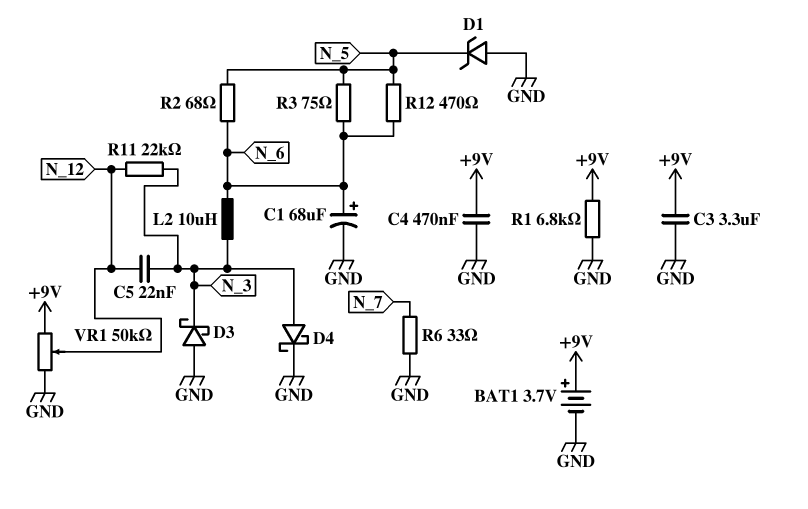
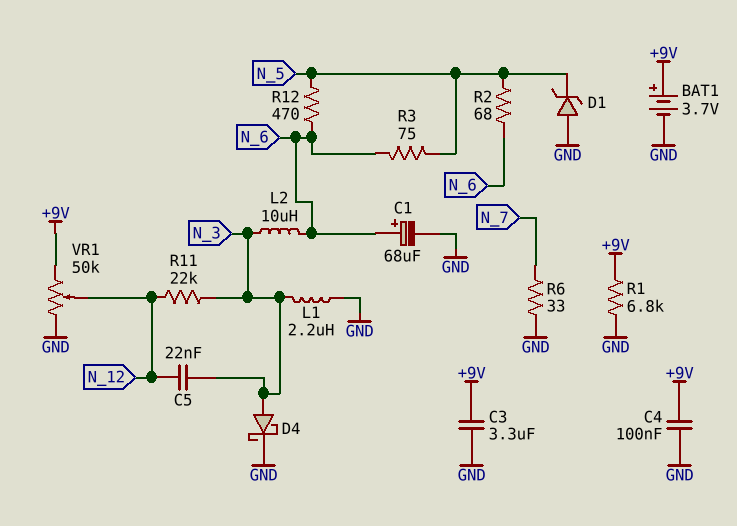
C4: 470nF (+9V, GND) -> 100nF (+9V, GND)
D3: schottky (A GND, K N_3) -> none
L1: none -> 2.2uH (GND, N_3)

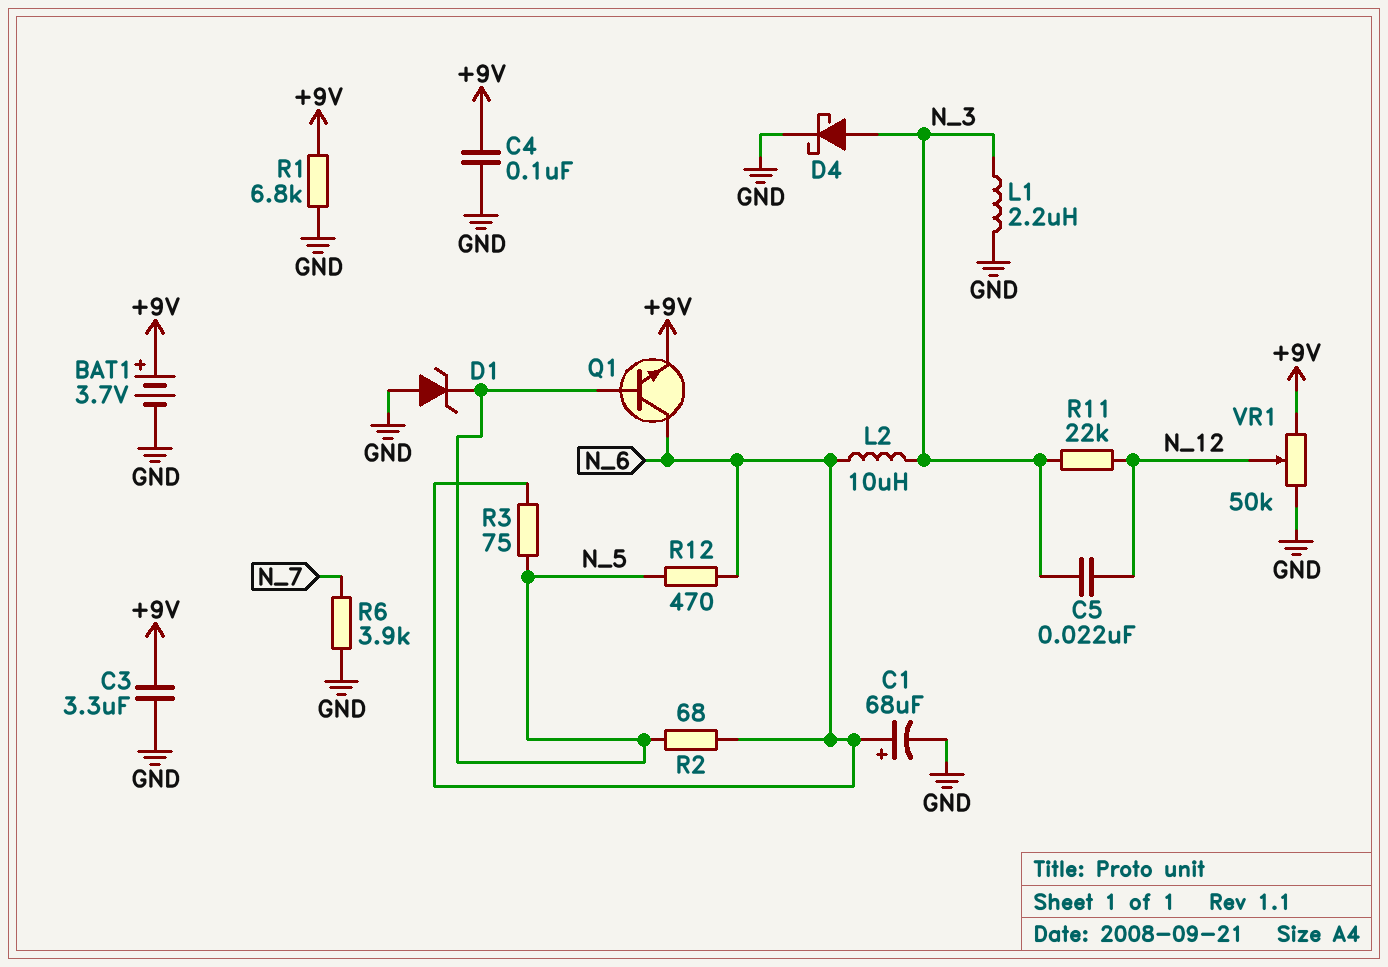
Q1: none -> NPN (B N_5, C N_6, E +9V)
R6: 33 (GND, N_7) -> 3.9k (GND, N_7)

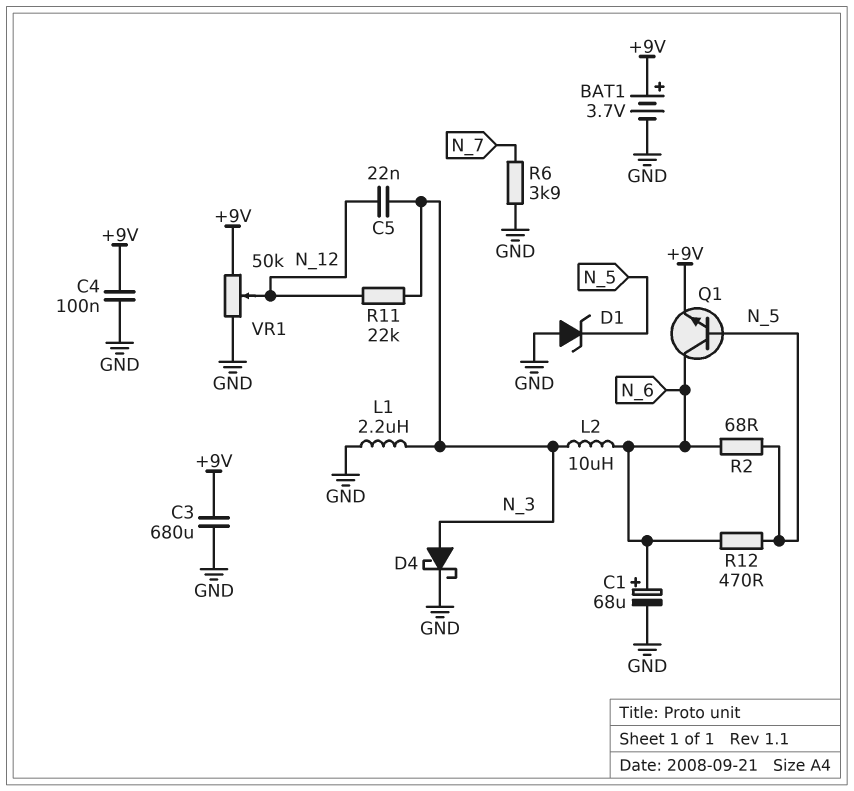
C3: 3.3uF (+9V, GND) -> 680uF (+9V, GND)
R1: 6.8k (+9V, GND) -> none
R3: 75 (N_5, N_6) -> none

